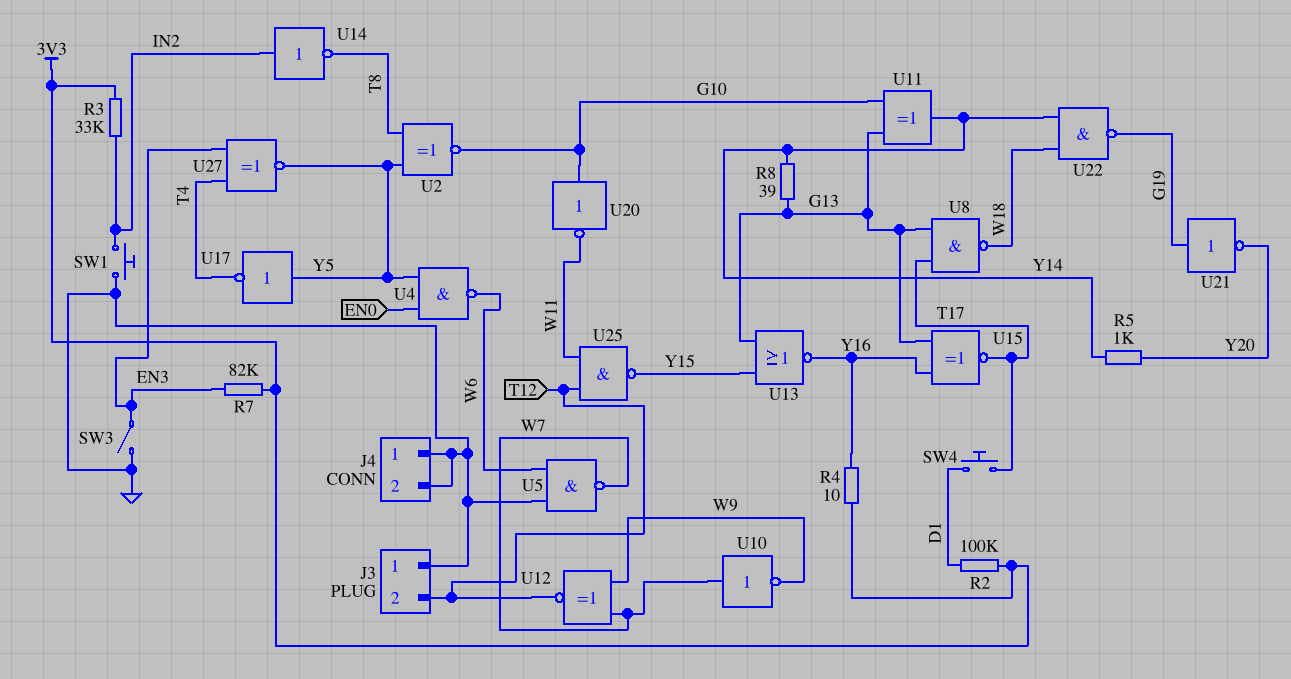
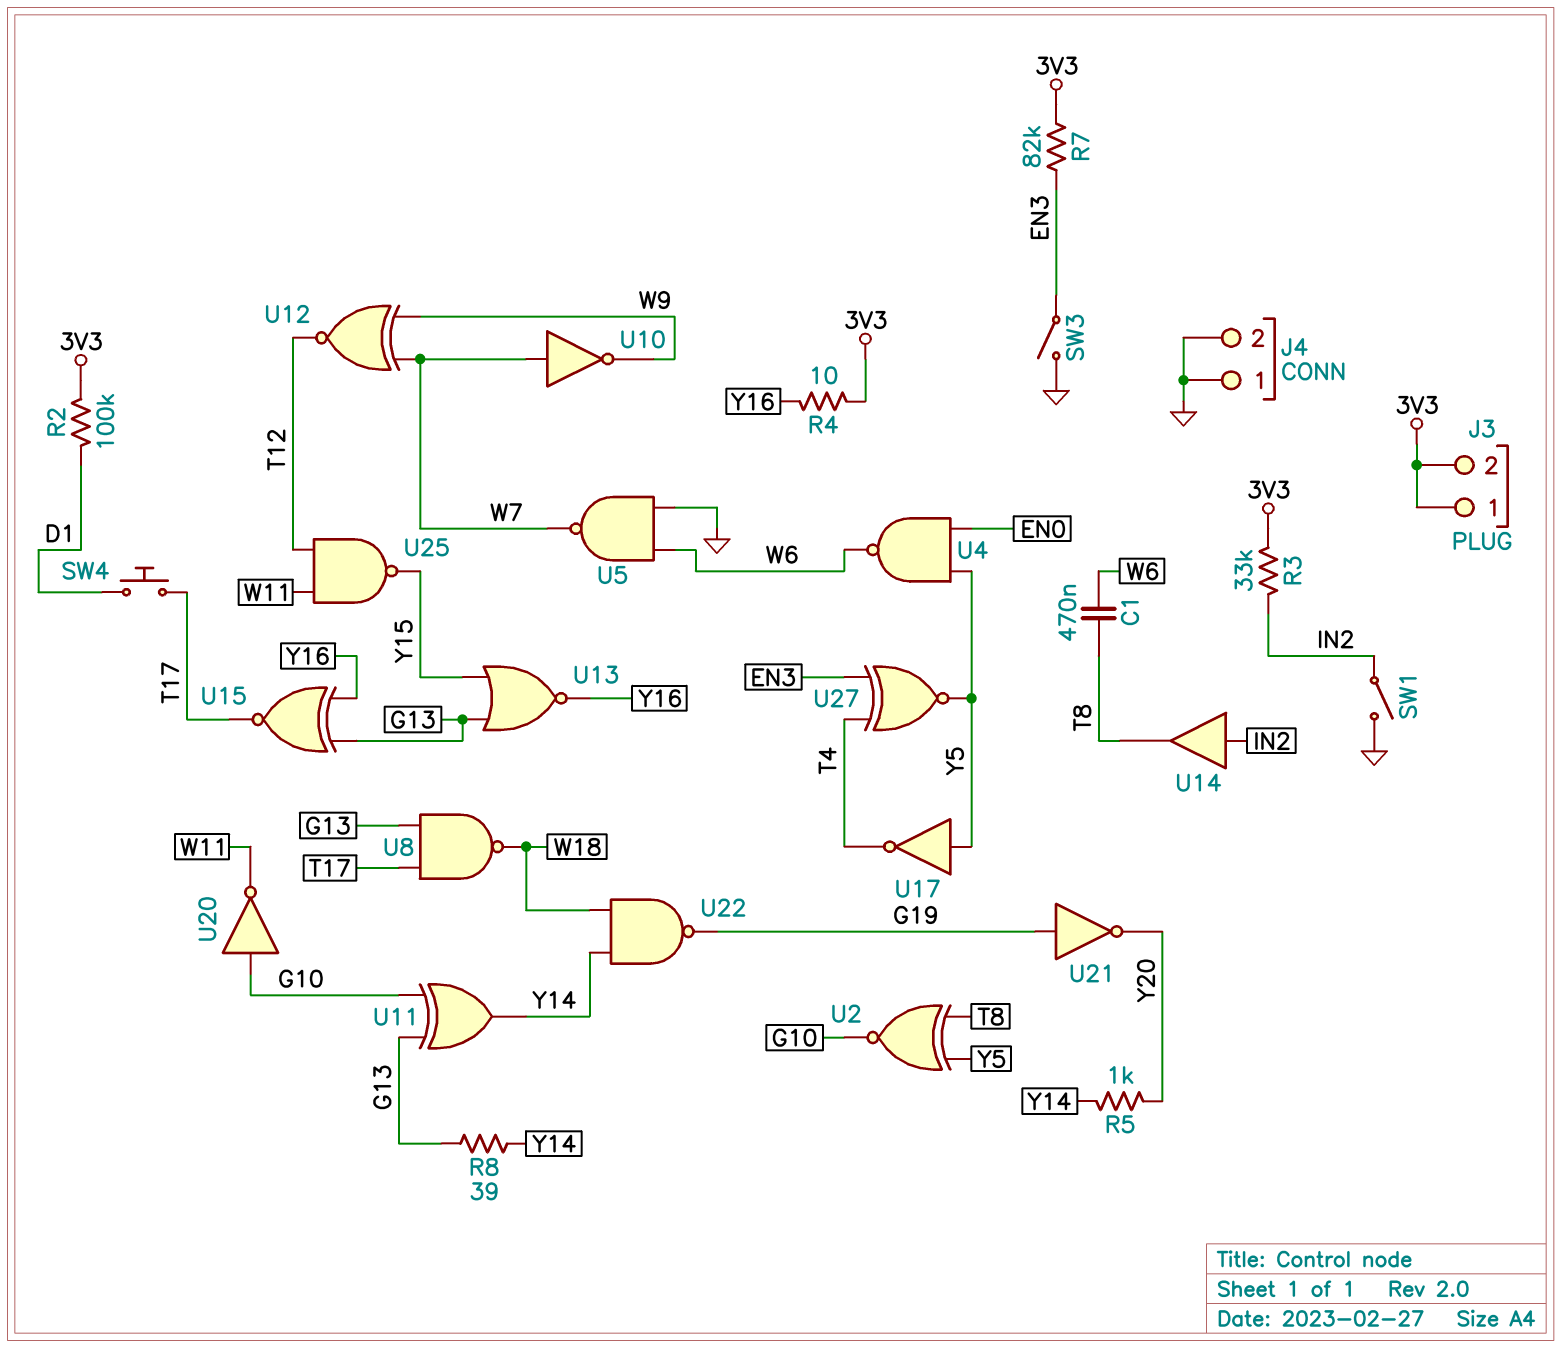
C1: none -> 470nF (T8, W6)
J3 pin 1: GND -> 3V3
J3 pin 2: T12 -> 3V3
SW1: button (GND, IN2) -> switch (GND, IN2)
U14: NOT (in IN2, out T8) -> buffer (in IN2, out T8)

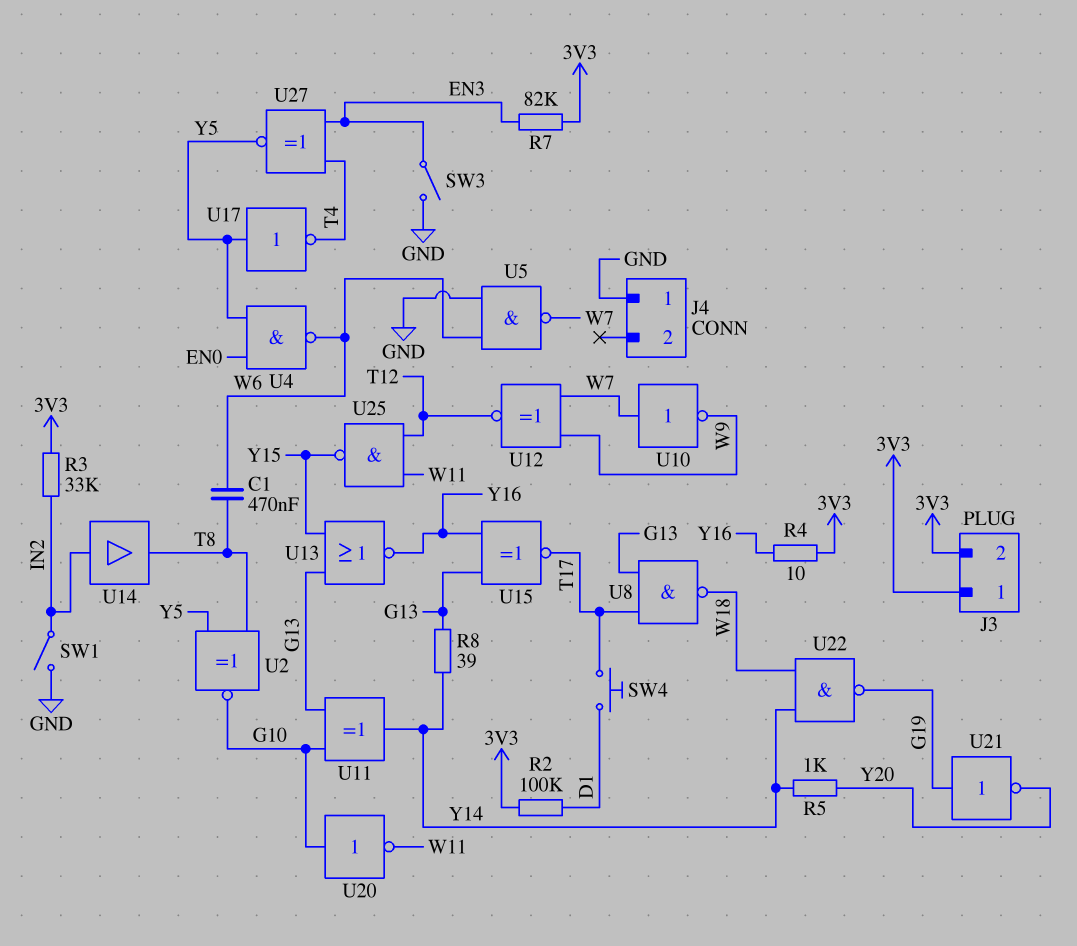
J4 pin 2: GND -> none

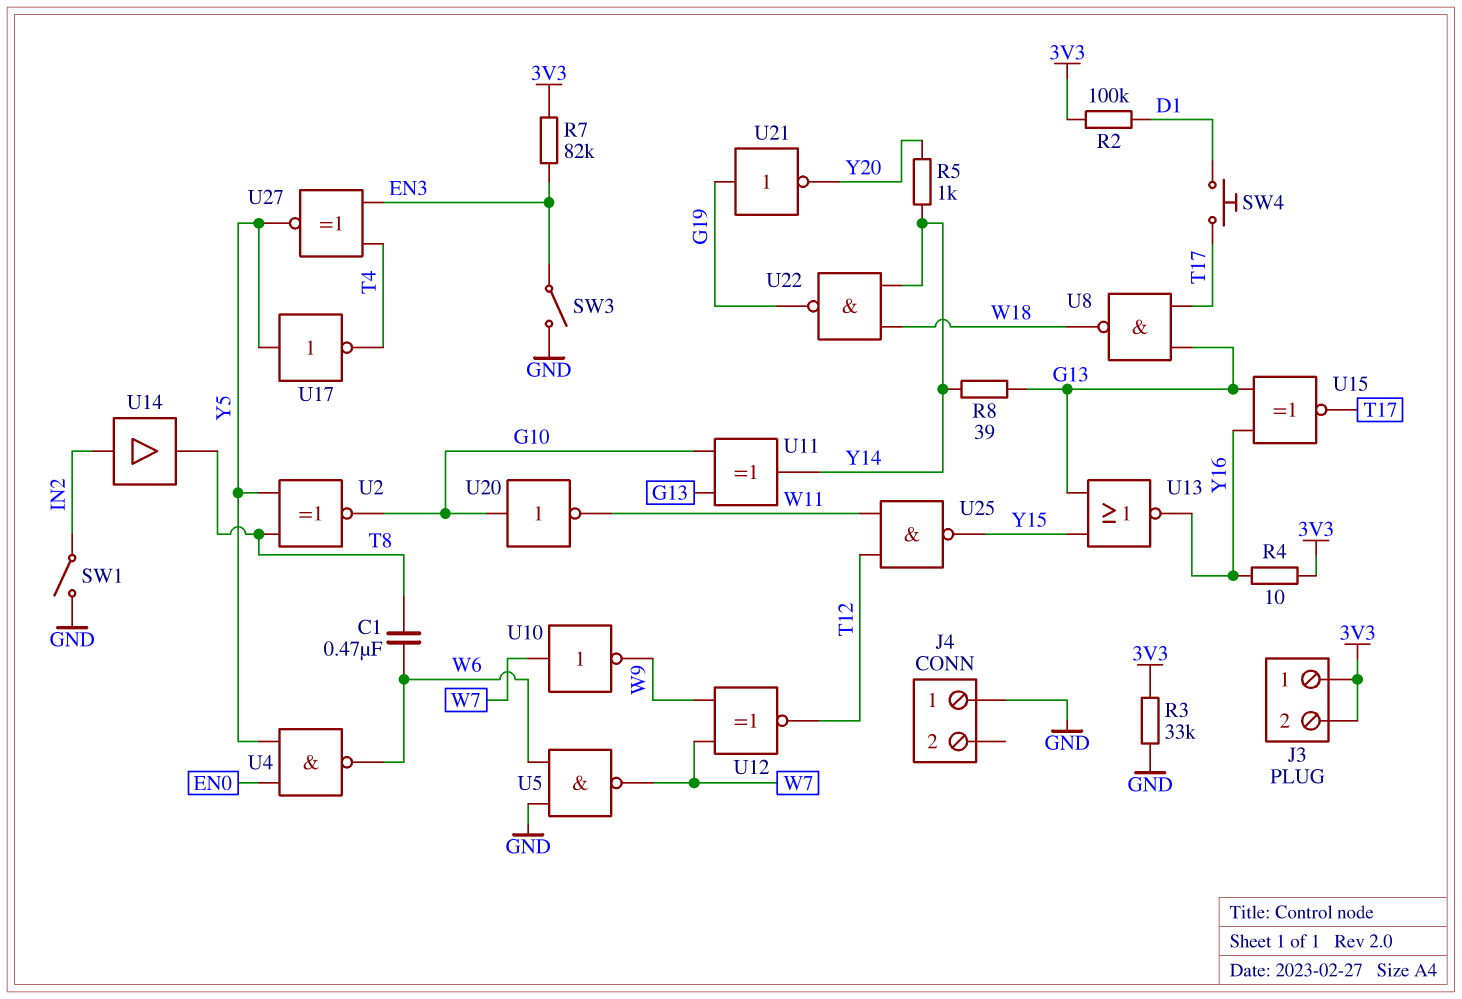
R3: 33k (3V3, IN2) -> 33k (3V3, GND)

